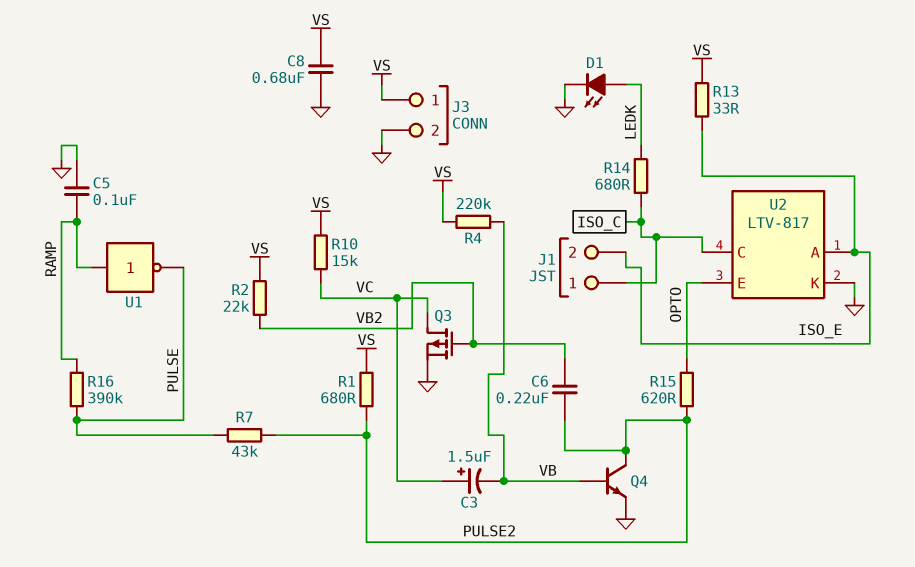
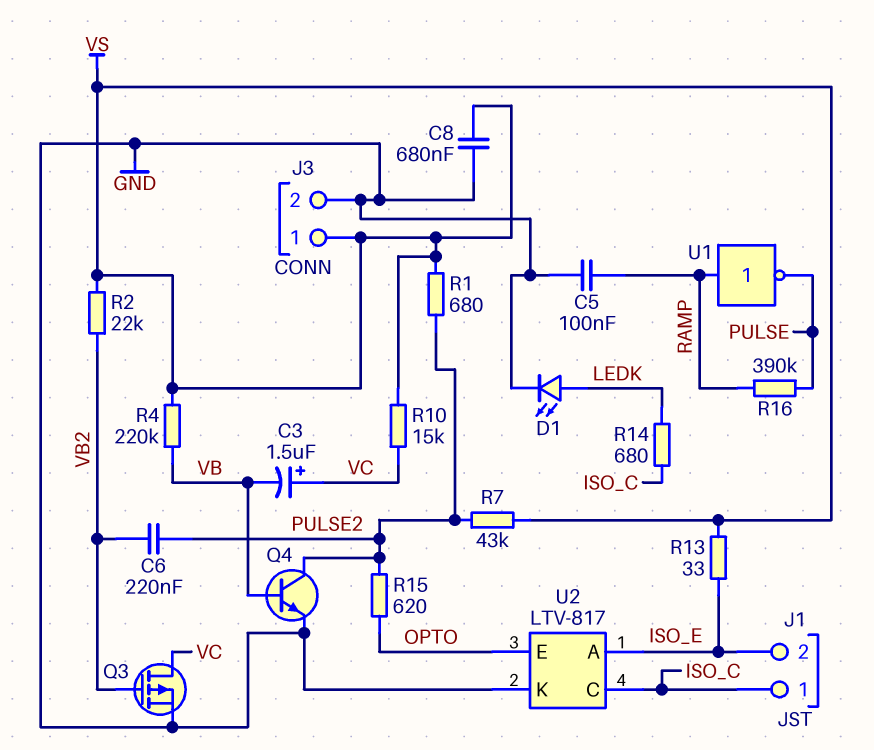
R7: 43k (PULSE, PULSE2) -> 43k (PULSE2, VS)

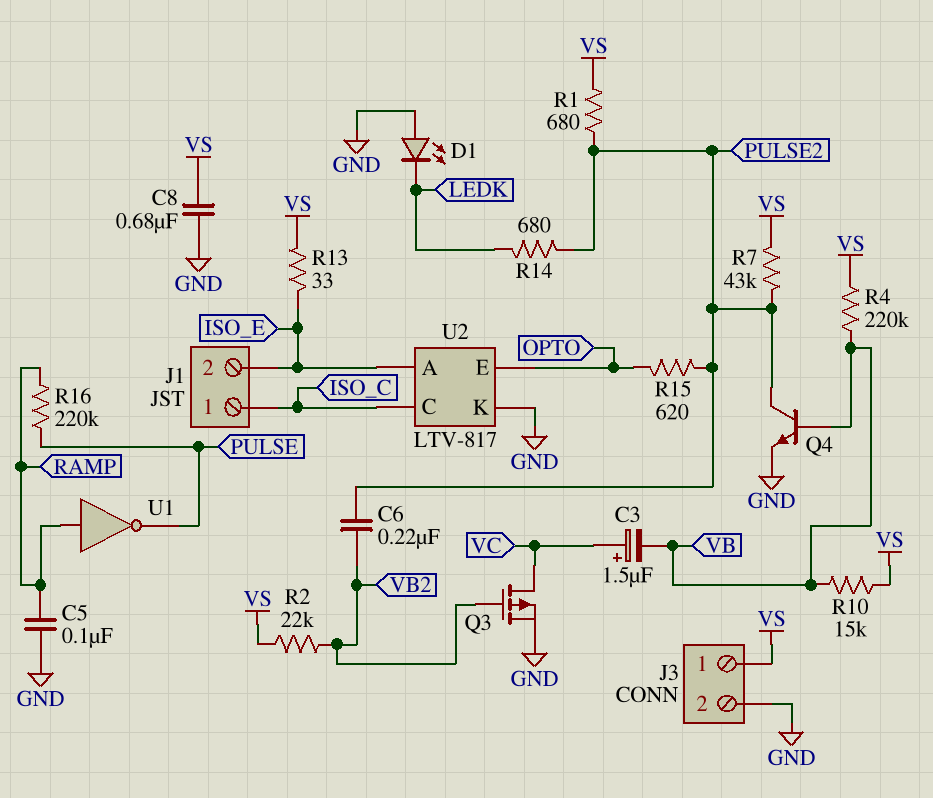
D1: LED (A LEDK, K GND) -> LED (A GND, K LEDK)
R10: 15k (VC, VS) -> 15k (VB, VS)
R14: 680 (ISO_C, LEDK) -> 680 (LEDK, PULSE2)
R16: 390k (PULSE, RAMP) -> 220k (PULSE, RAMP)

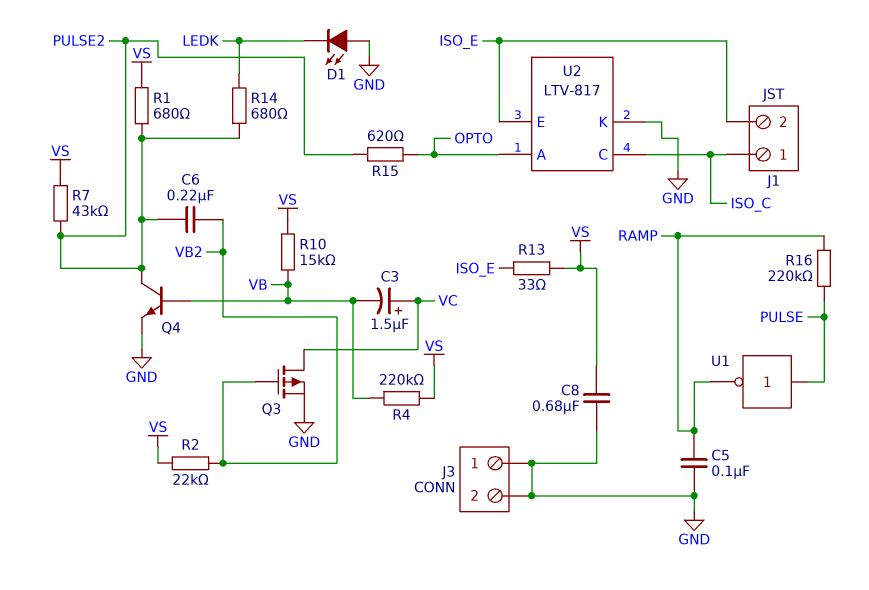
J3 pin 1: VS -> GND
U1: NOT (in RAMP, out PULSE) -> NOT (in PULSE, out RAMP)
U2 pin A: ISO_E -> OPTO
U2 pin E: OPTO -> ISO_E

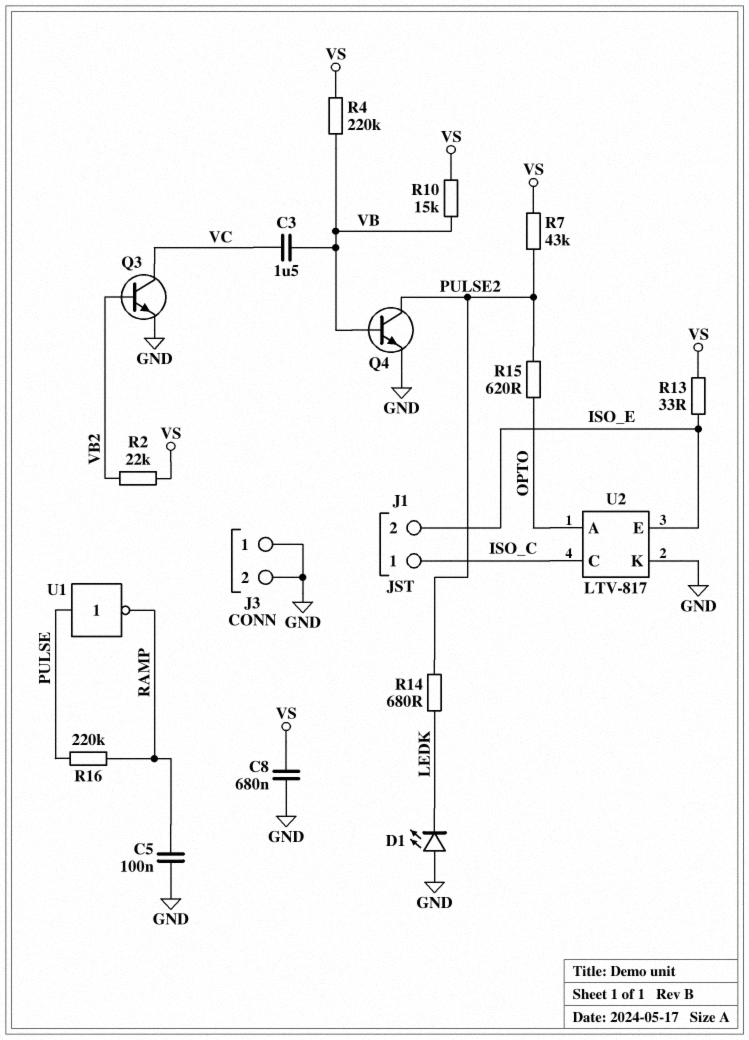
C3: 1.5uF (plus VC, minus VB) -> 1.5uF (VB, VC)
C6: 220nF (PULSE2, VB2) -> none
Q3: PMOS (G VB2, D VC, S GND) -> NPN (B VB2, C VC, E GND)
R1: 680 (PULSE2, VS) -> none

